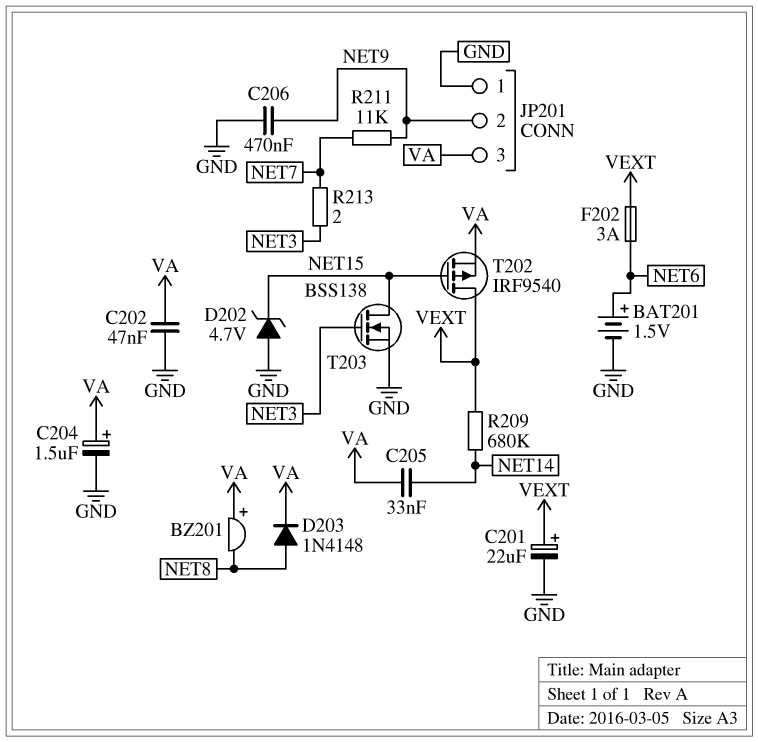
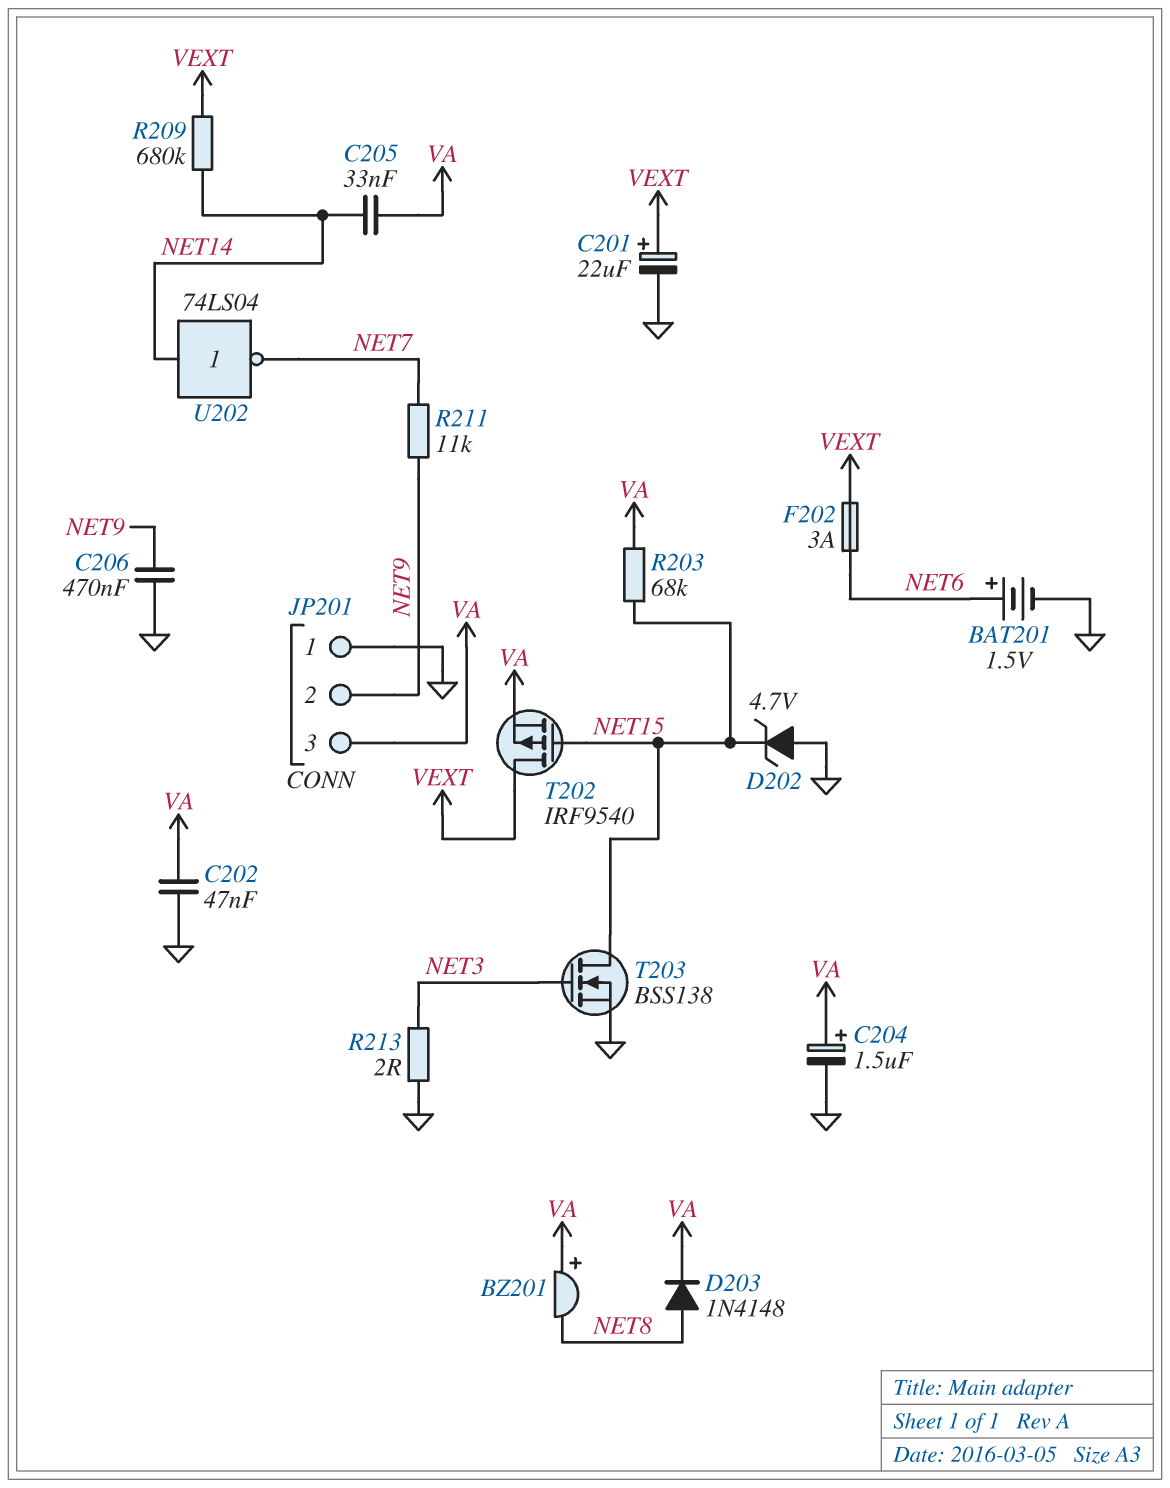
R203: none -> 68k (NET15, VA)
R213: 2 (NET3, NET7) -> 2 (GND, NET3)
U202: none -> NOT 74LS04 (in NET14, out NET7)

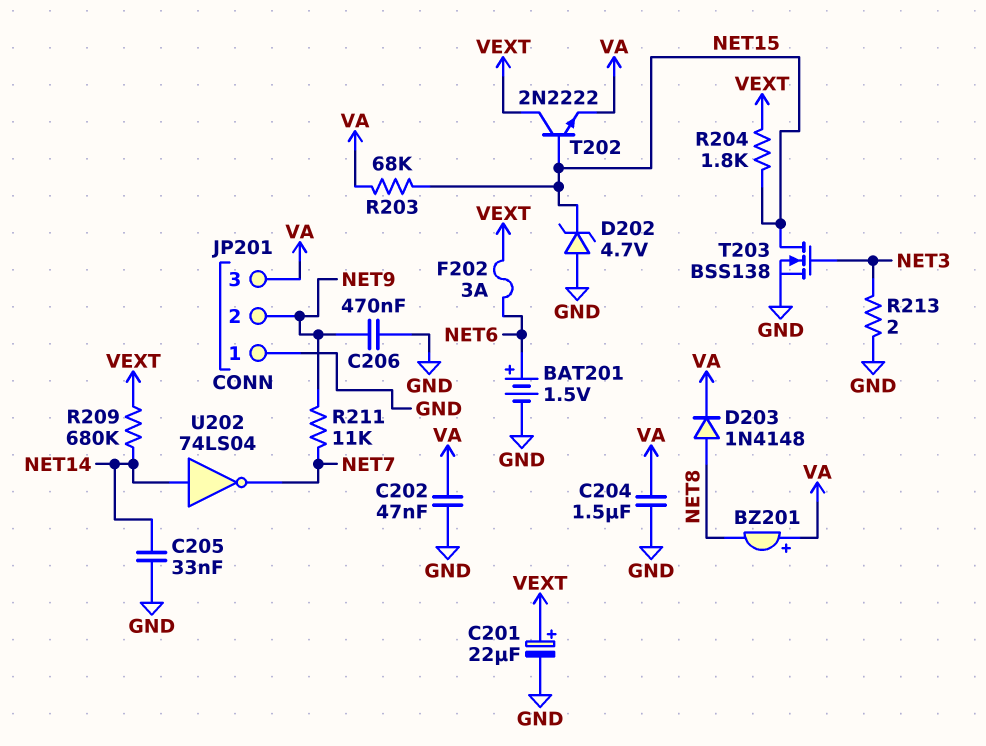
C204: 1.5uF (plus VA, minus GND) -> 1.5uF (GND, VA)
C205: 33nF (NET14, VA) -> 33nF (GND, NET14)
R204: none -> 1.8k (NET15, VEXT)
T202: PMOS IRF9540 (G NET15, D VEXT, S VA) -> NPN 2N2222 (B NET15, C VEXT, E VA)

